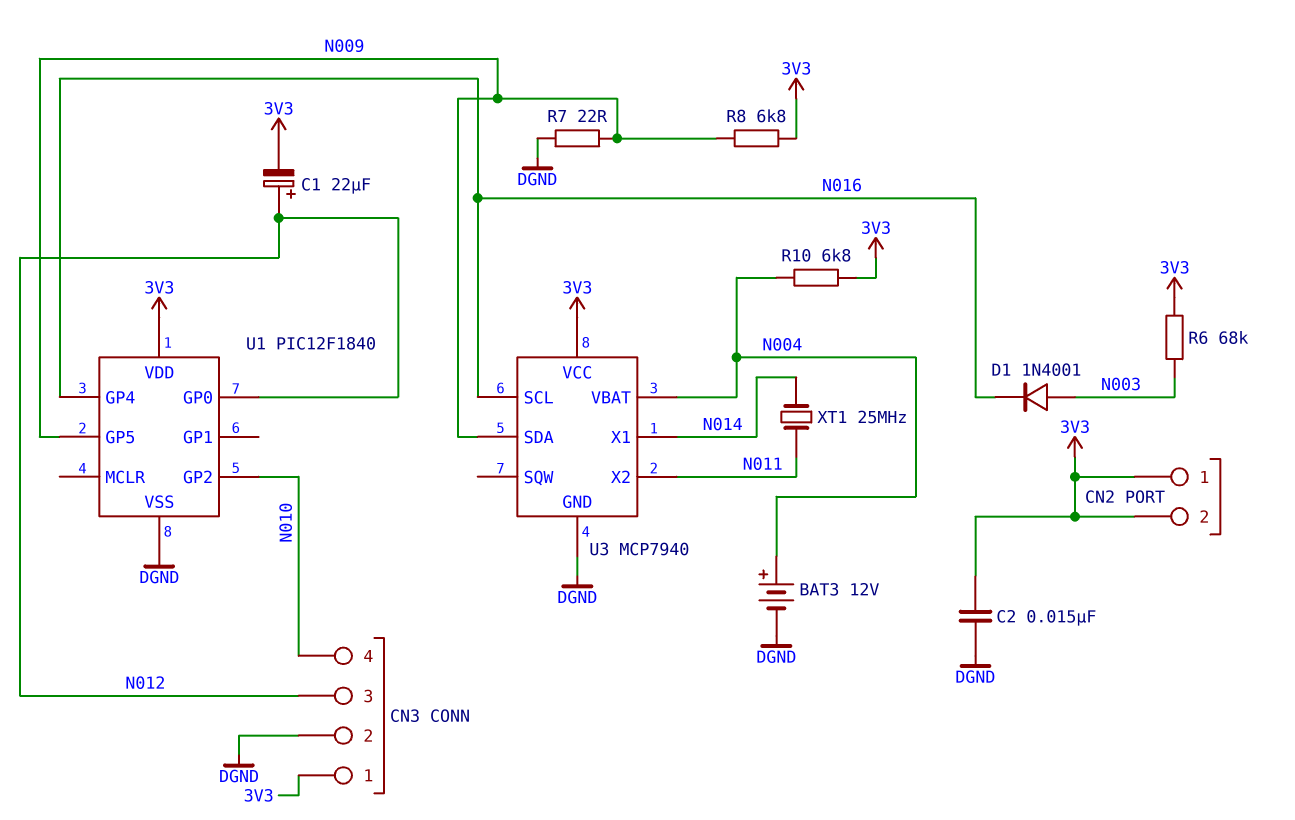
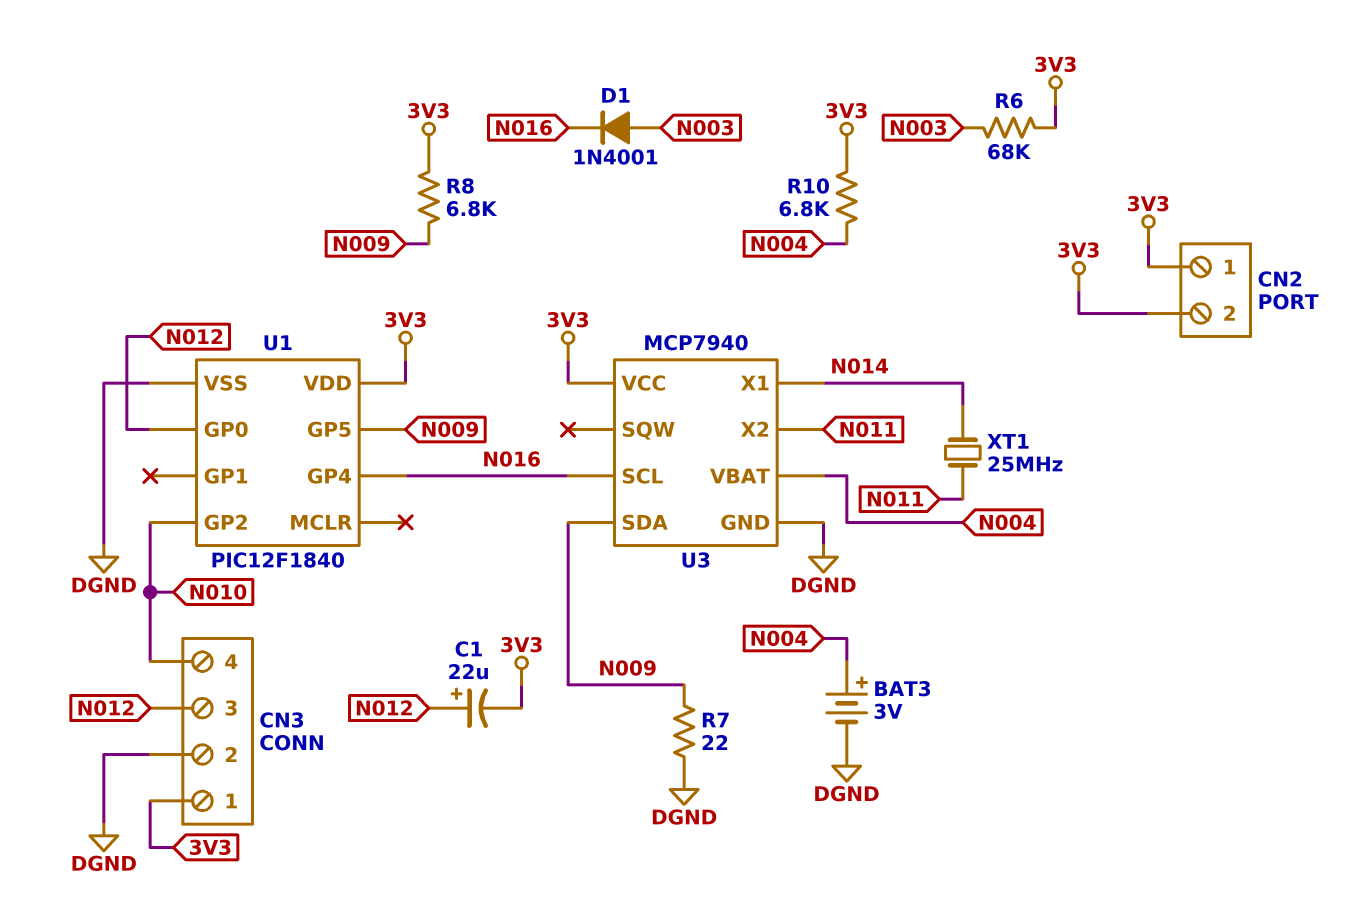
BAT3: 12V (plus N004, minus DGND) -> 3V (plus N004, minus DGND)
C2: 15nF (3V3, DGND) -> none

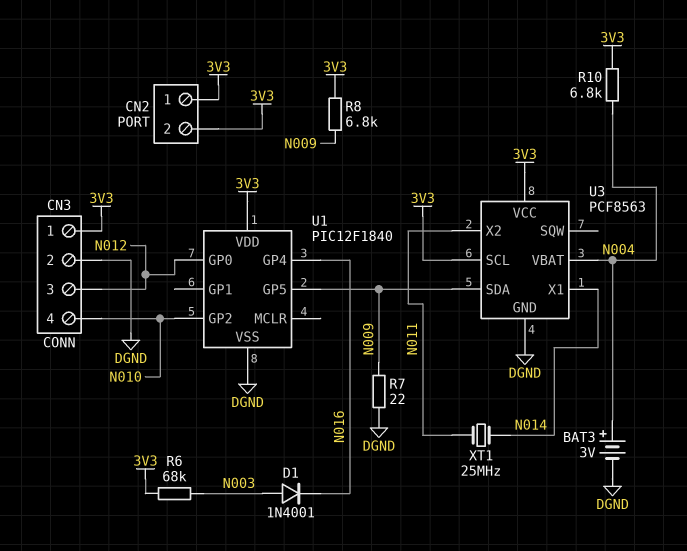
C1: 22uF (plus N012, minus 3V3) -> none
U3: MCP7940 -> PCF8563
U3 pin SCL: N016 -> 3V3

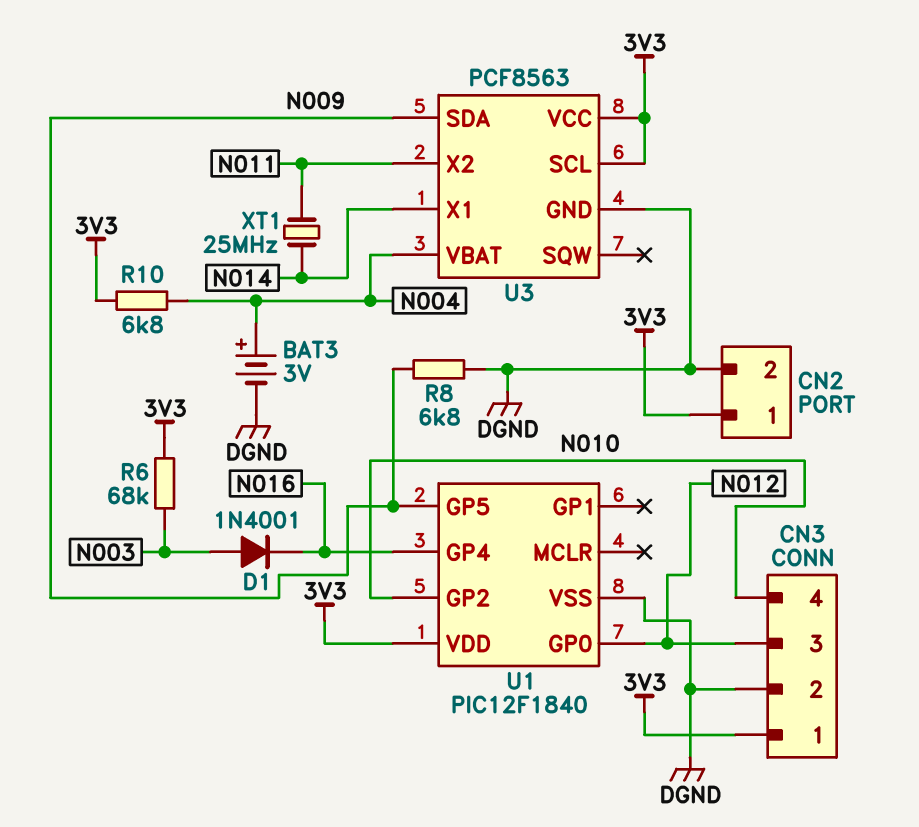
CN2 pin 2: 3V3 -> DGND
R7: 22 (DGND, N009) -> none
R8: 6.8k (3V3, N009) -> 6.8k (DGND, N009)

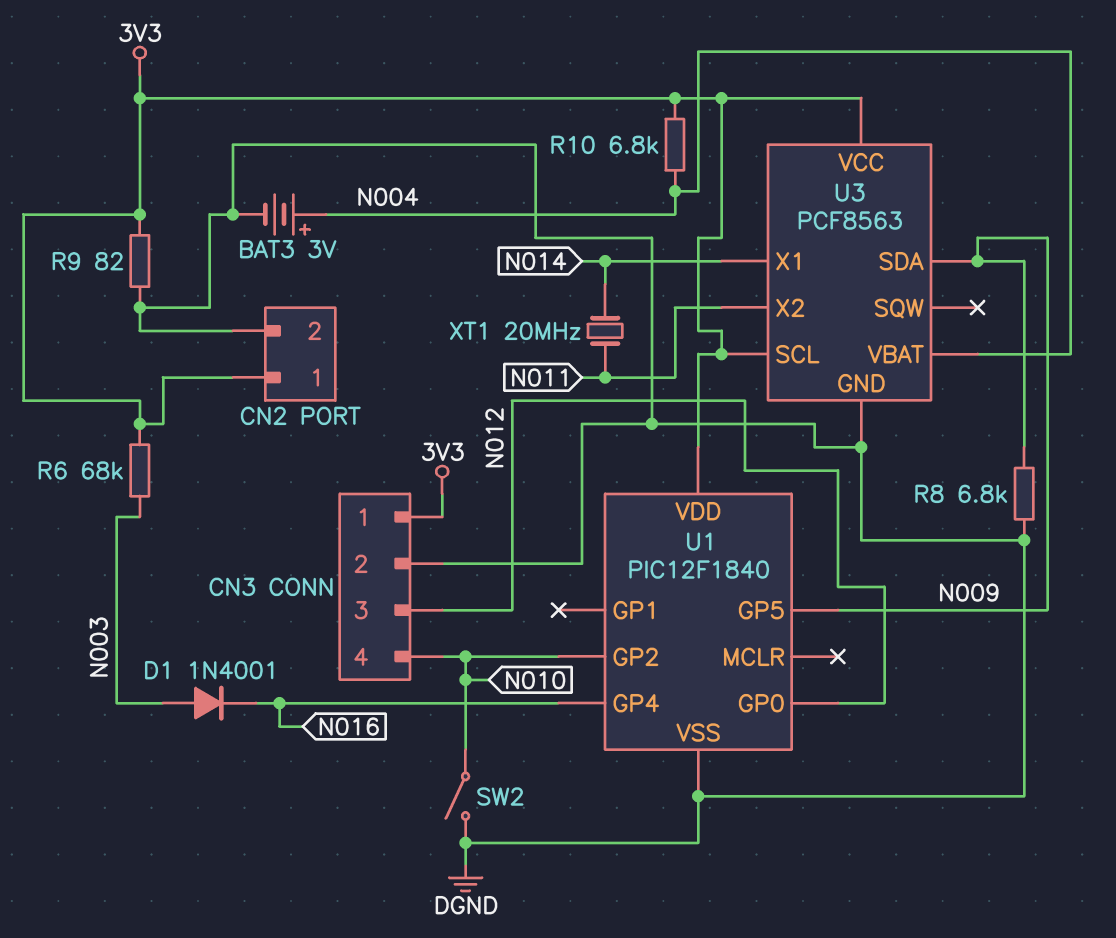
R9: none -> 82 (3V3, DGND)
SW2: none -> switch (DGND, N010)
XT1: 25MHz (N011, N014) -> 20MHz (N011, N014)

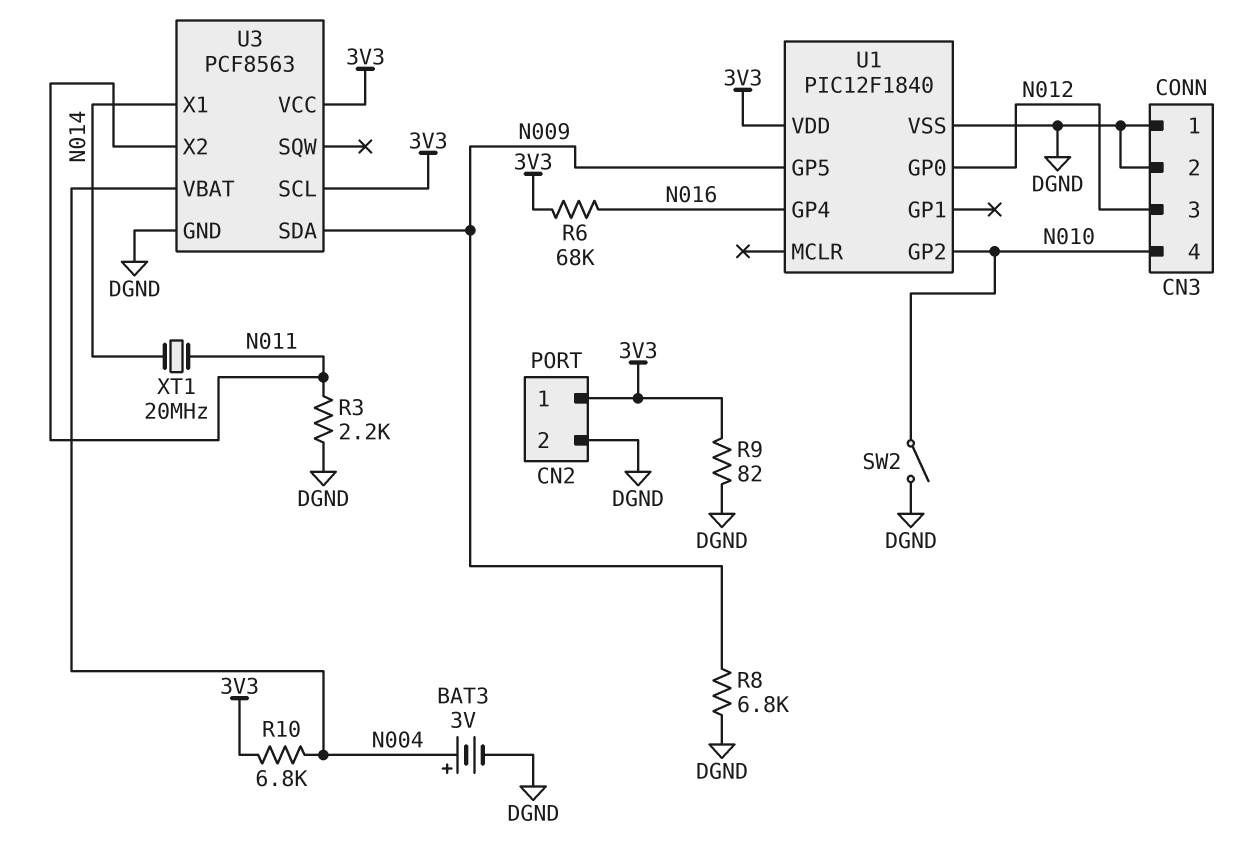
CN3 pin 1: 3V3 -> DGND
D1: diode 1N4001 (A N003, K N016) -> none
R3: none -> 2.2k (DGND, N011)
R6: 68k (3V3, N003) -> 68k (3V3, N016)

